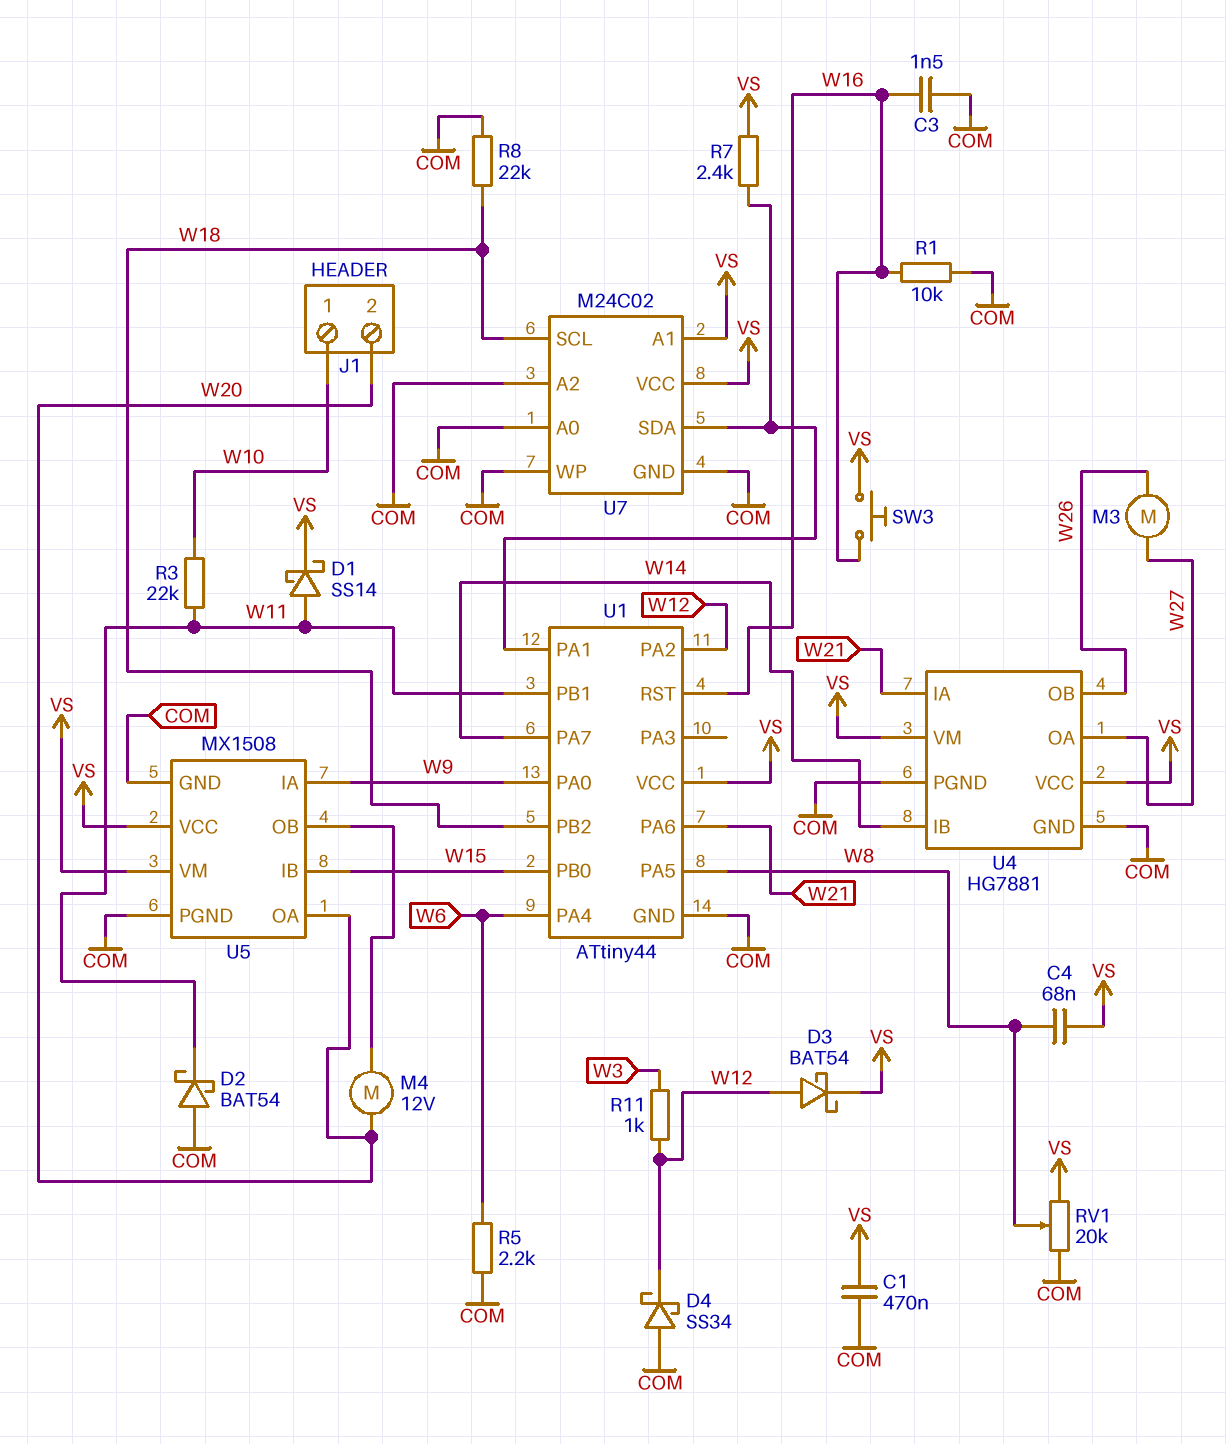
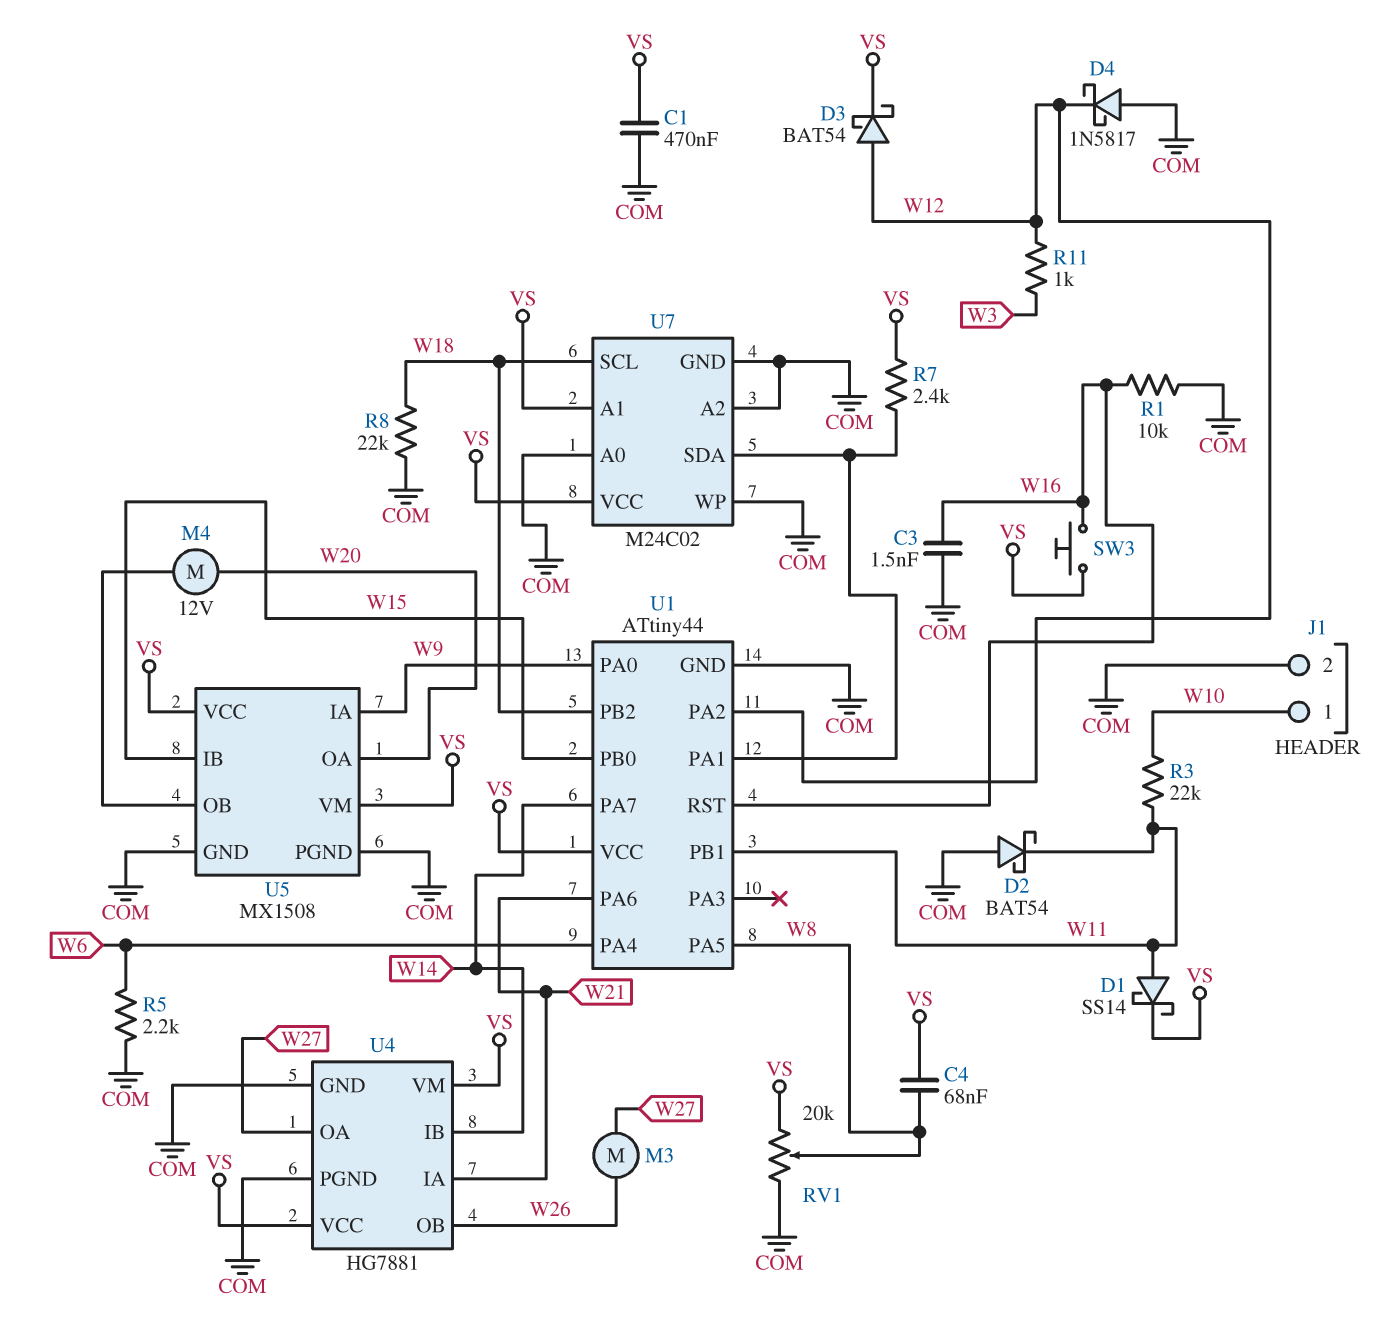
D4: schottky SS34 (A COM, K W12) -> schottky 1N5817 (A COM, K W12)
J1 pin 2: W20 -> COM

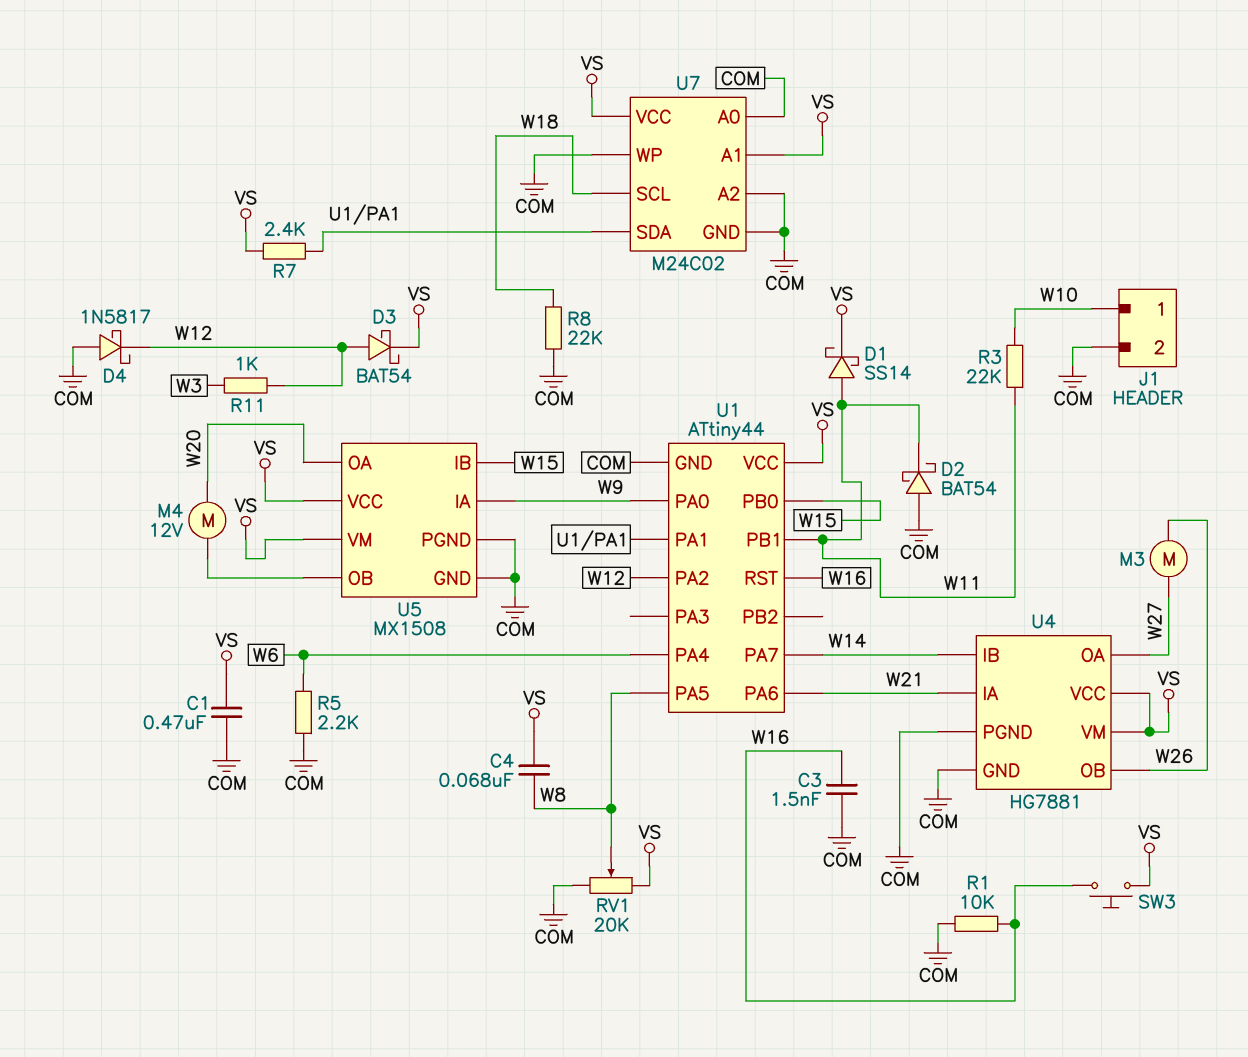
U1 pin PB2: W18 -> none

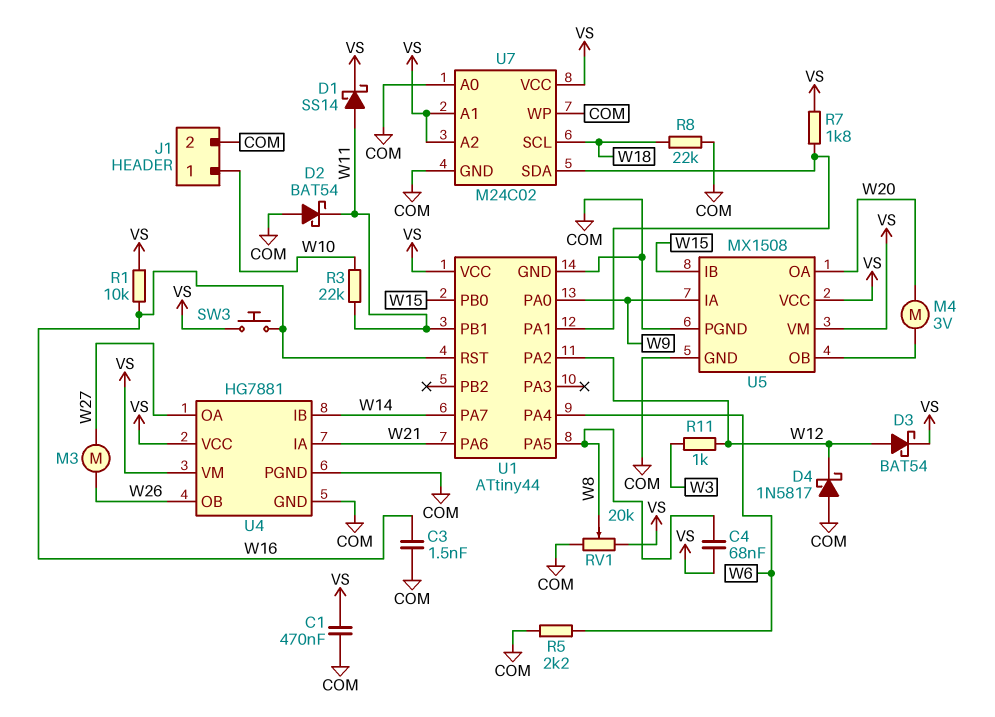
M4: motor 12V (U5/OB, W20) -> motor 3V (U5/OB, W20)
R1: 10k (COM, W16) -> 10k (VS, W16)
R7: 2.4k (U1/PA1, VS) -> 1.8k (U1/PA1, VS)
U7 pin A2: COM -> VS

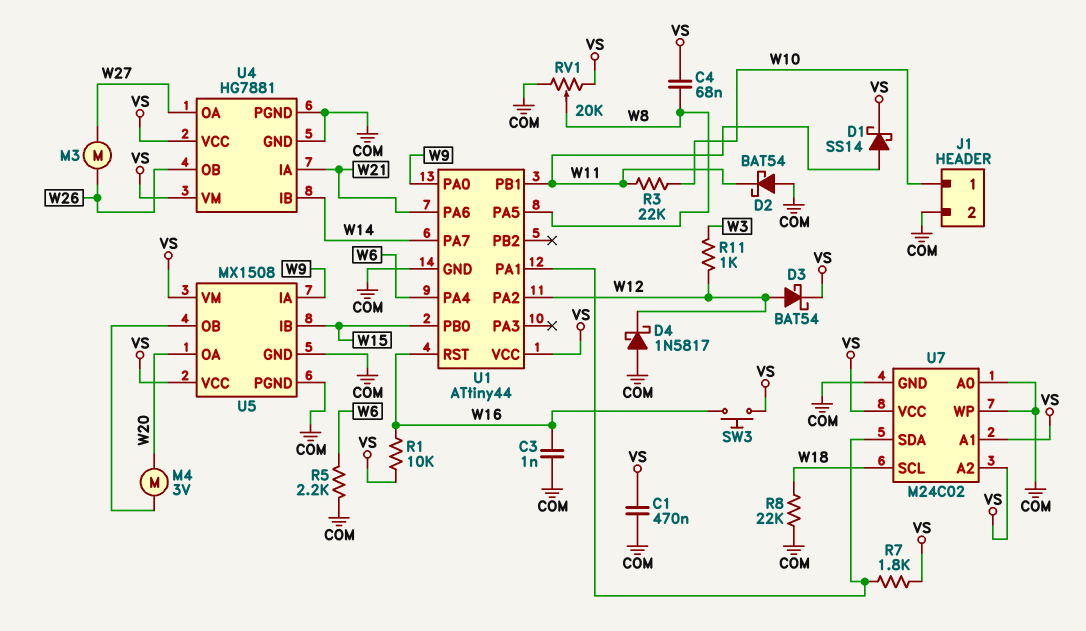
C3: 1.5nF (COM, W16) -> 1nF (COM, W16)

